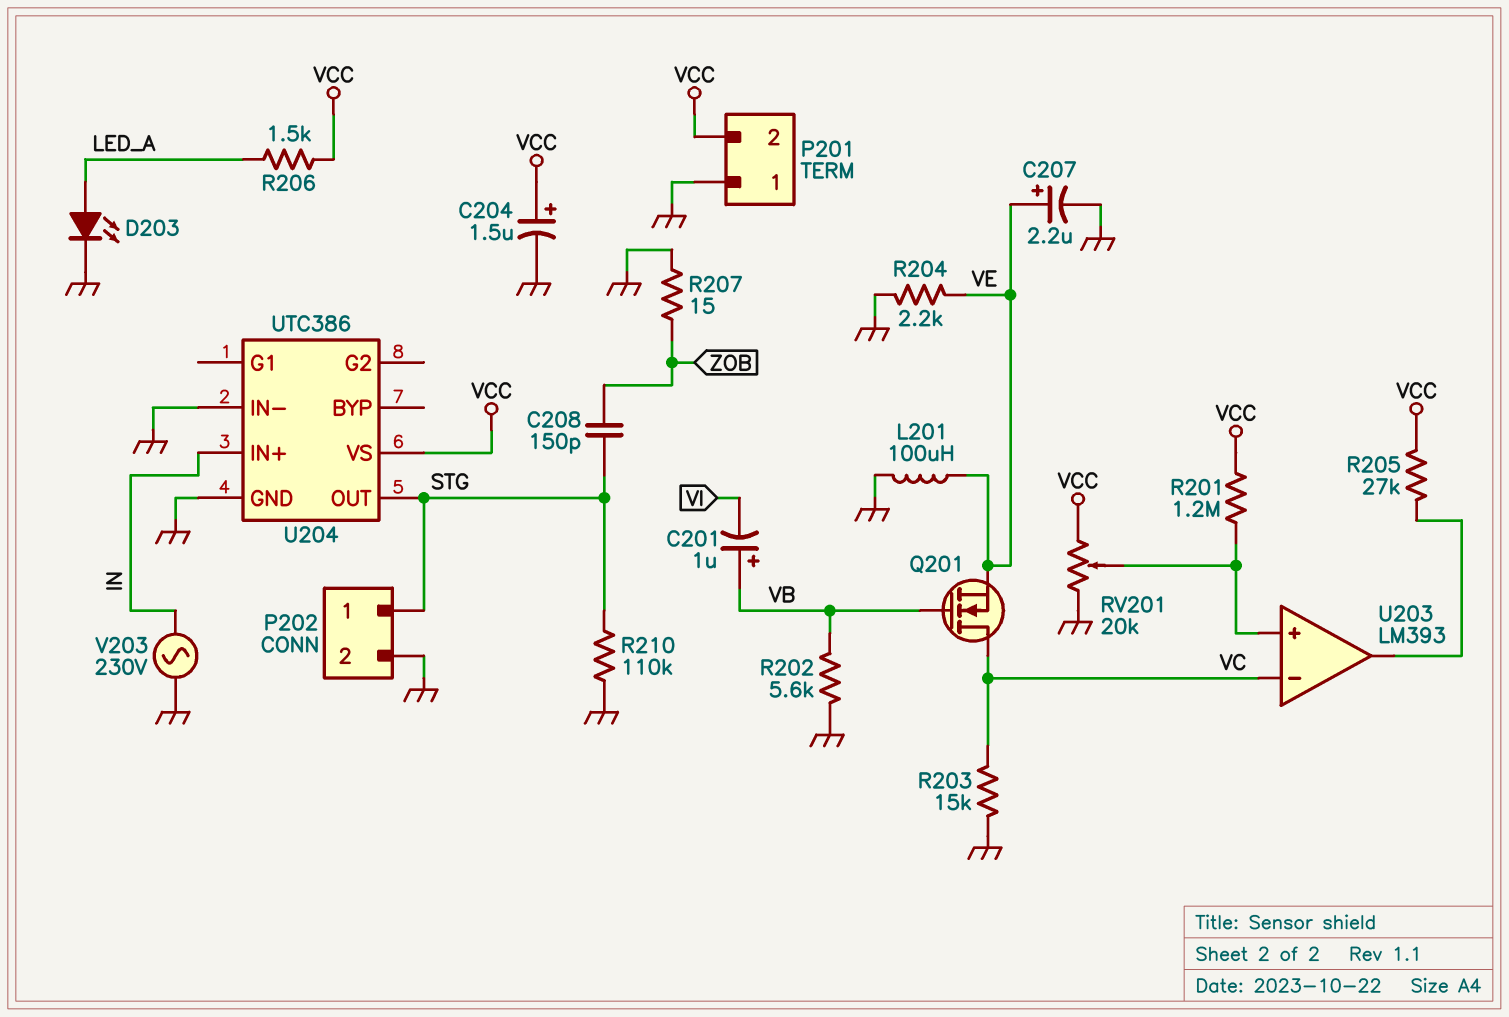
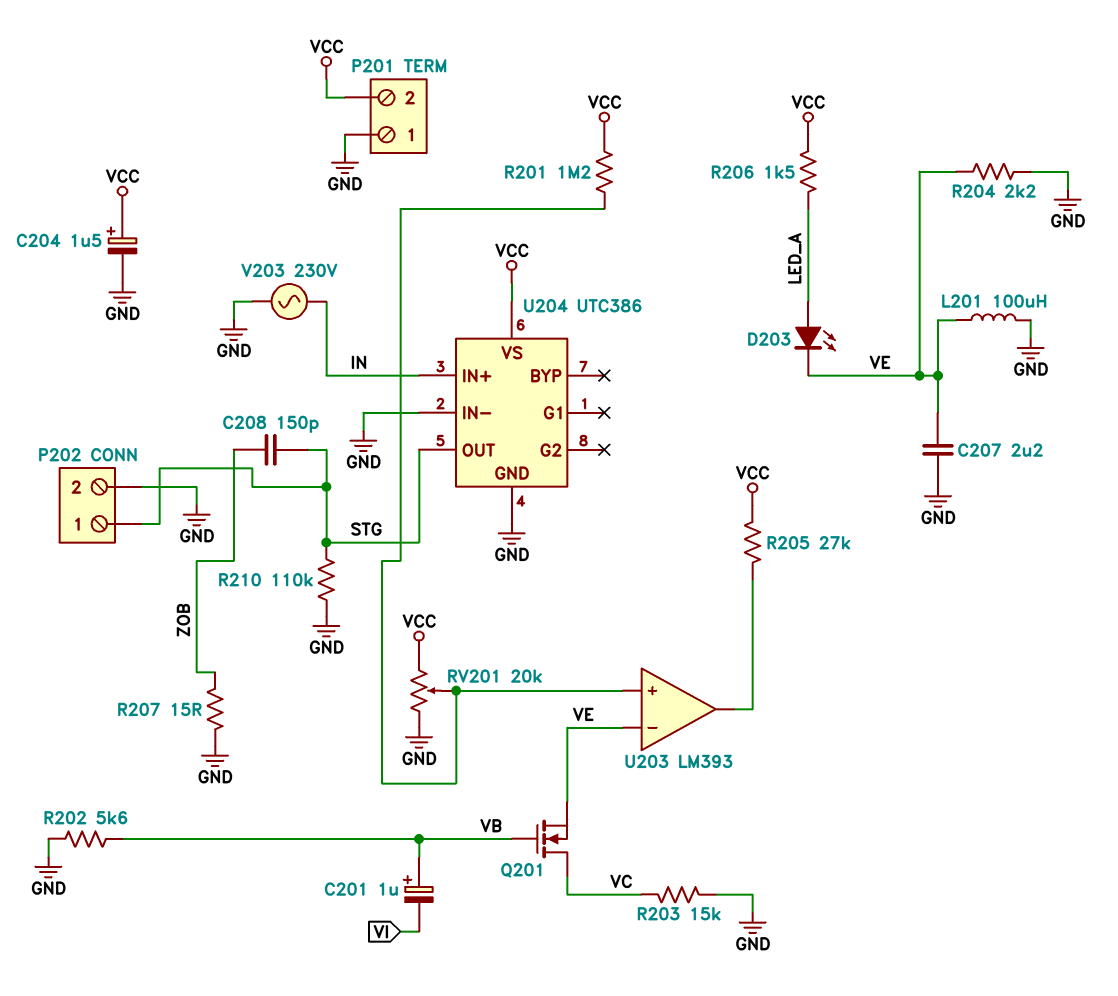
C207: 2.2uF (plus VE, minus GND) -> 2.2uF (GND, VE)
D203: LED (A LED_A, K GND) -> LED (A LED_A, K VE)
U203 pin in-: VC -> VE

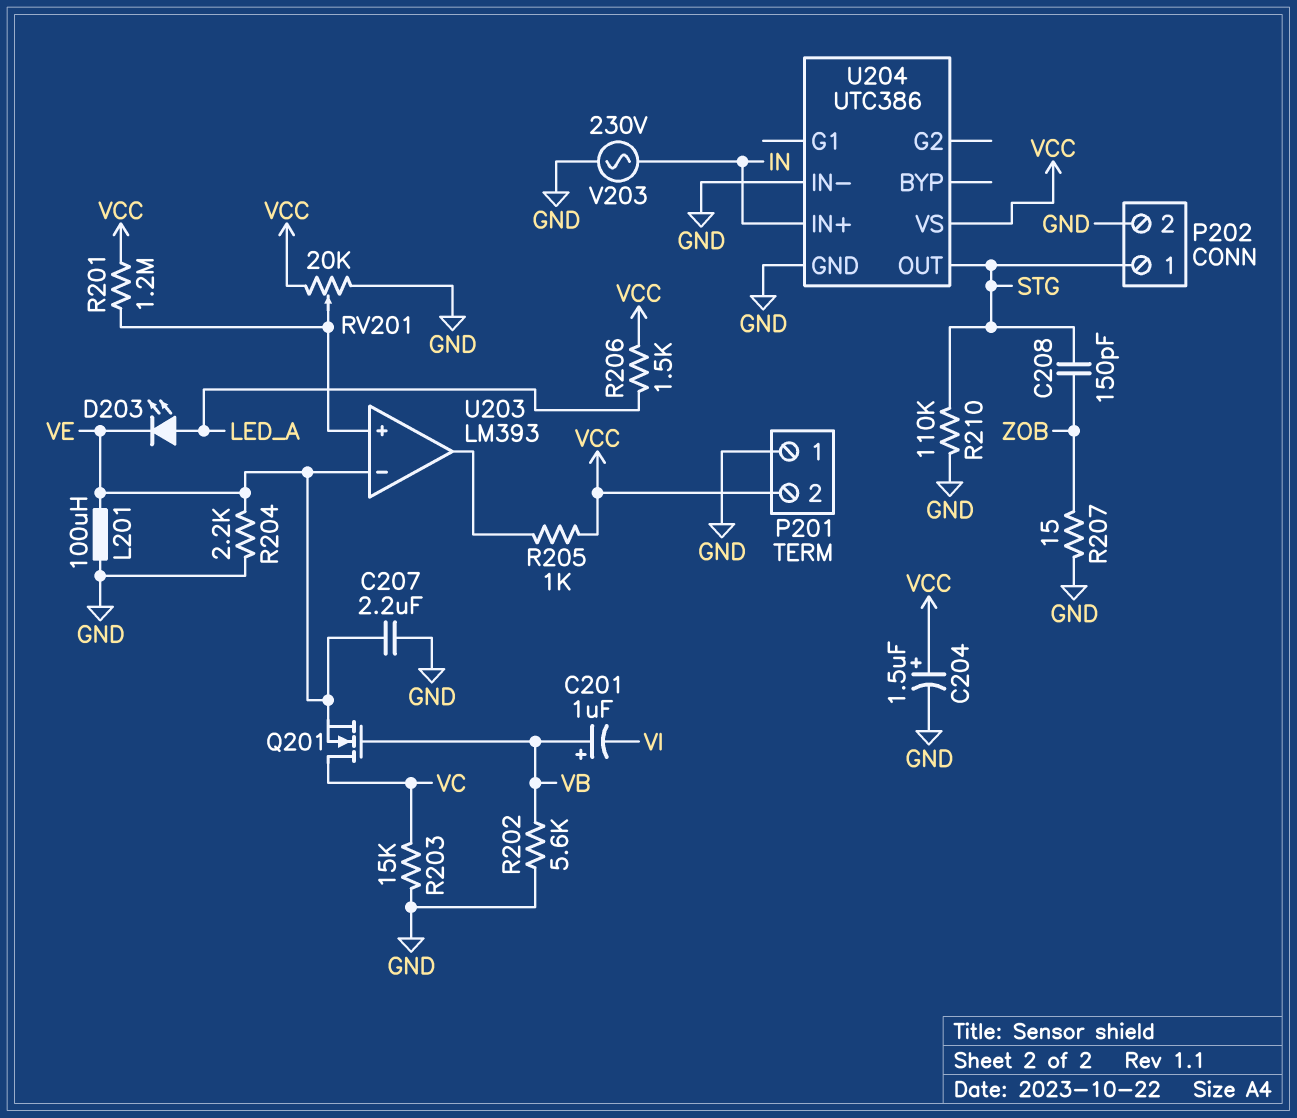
R205: 27k (U203/out, VCC) -> 1k (U203/out, VCC)

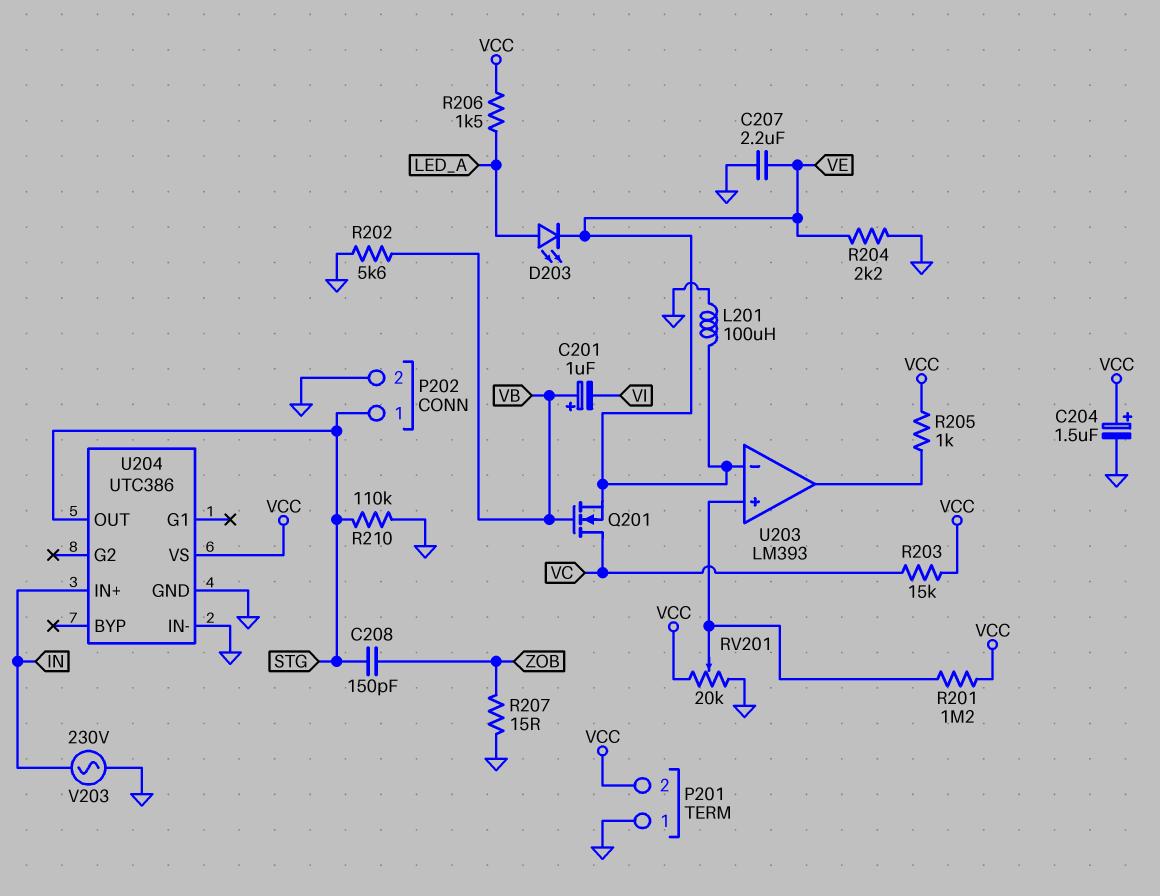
R203: 15k (GND, VC) -> 15k (VC, VCC)

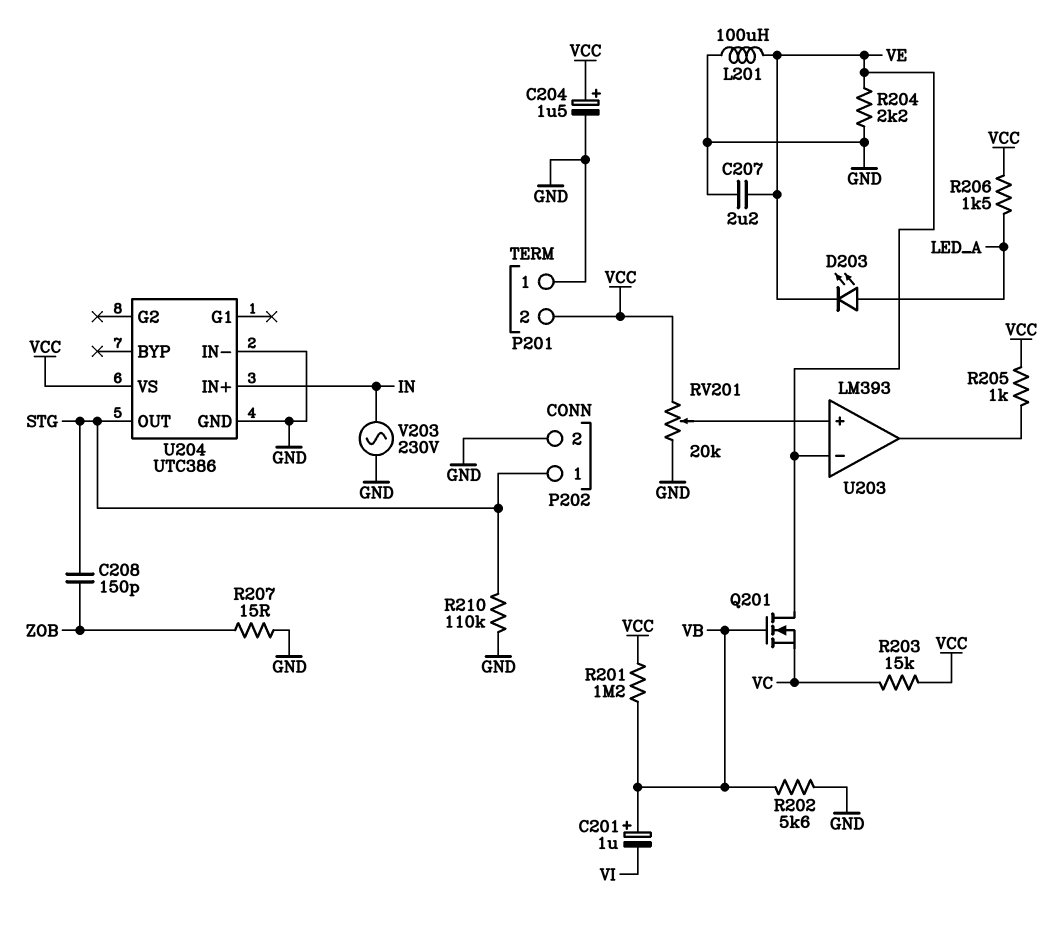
Q201: NMOS (G VB, D VC, S VE) -> NMOS (G VB, D VE, S VC)
R201: 1.2M (U203/in+, VCC) -> 1.2M (VB, VCC)

